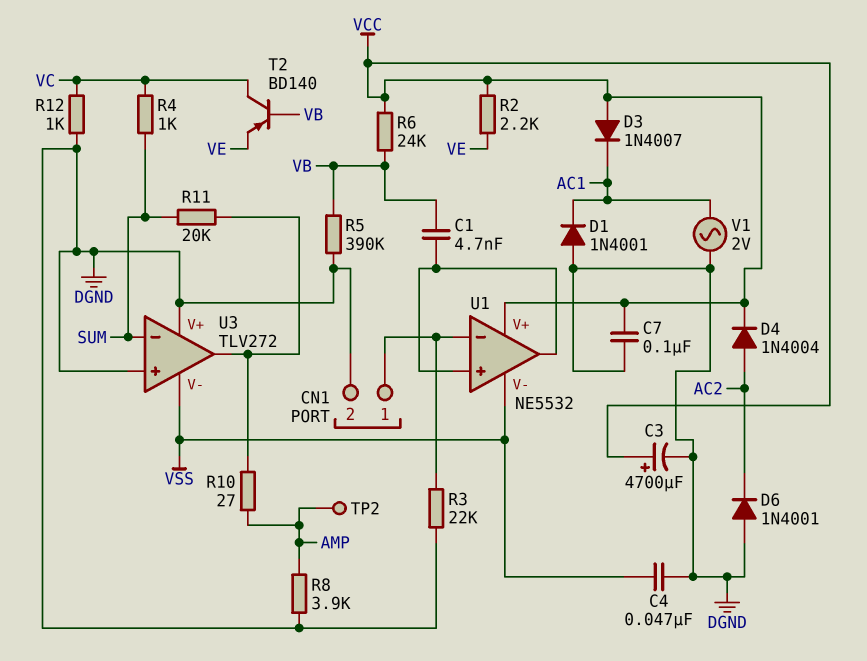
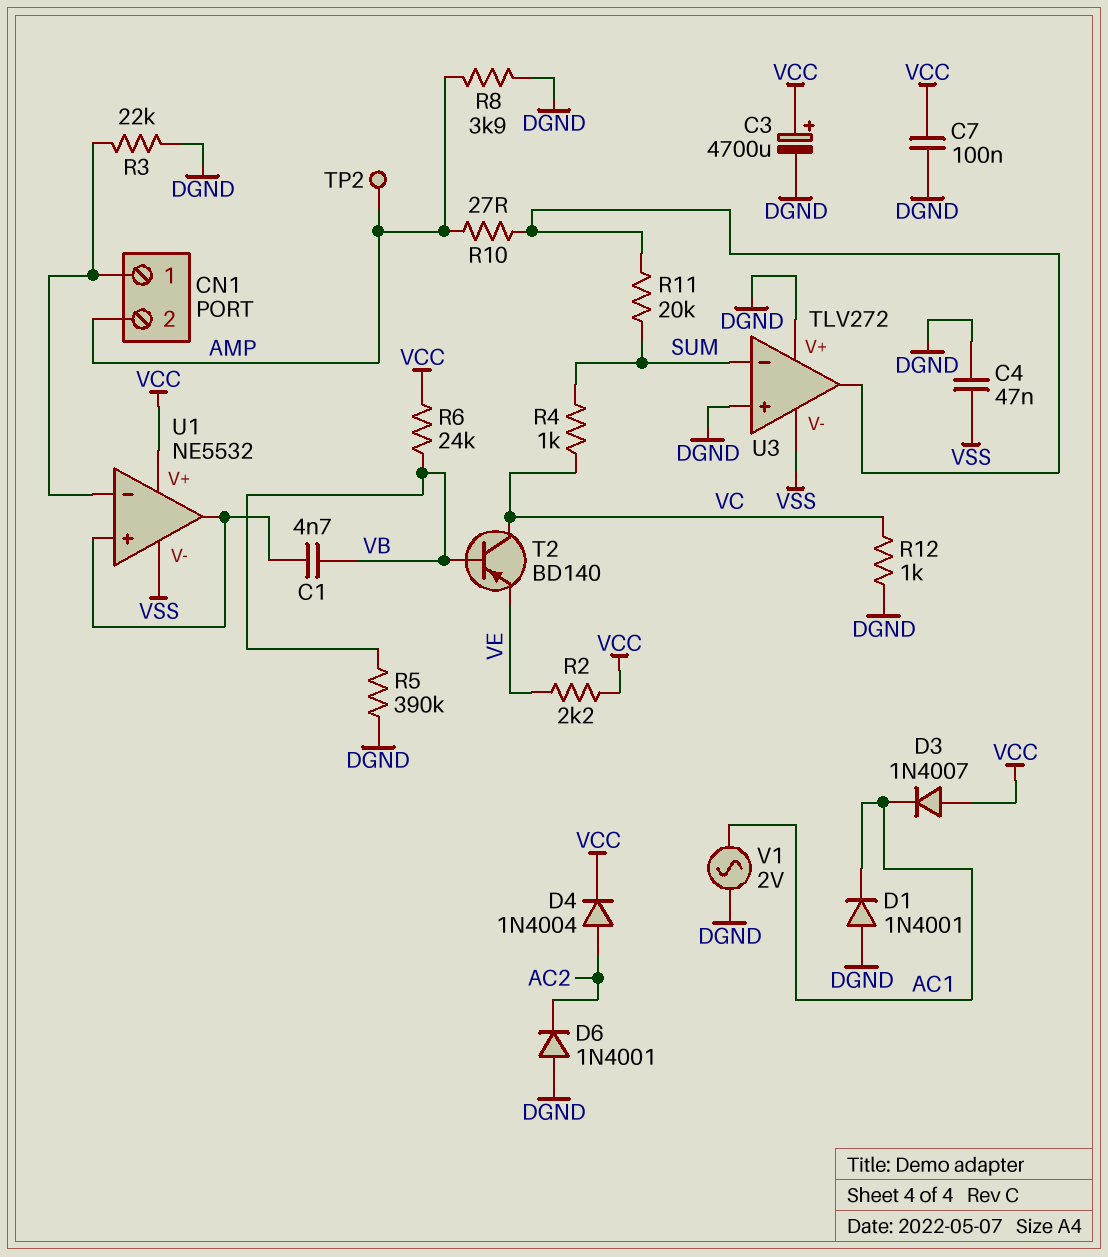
CN1 pin 2: DGND -> AMP

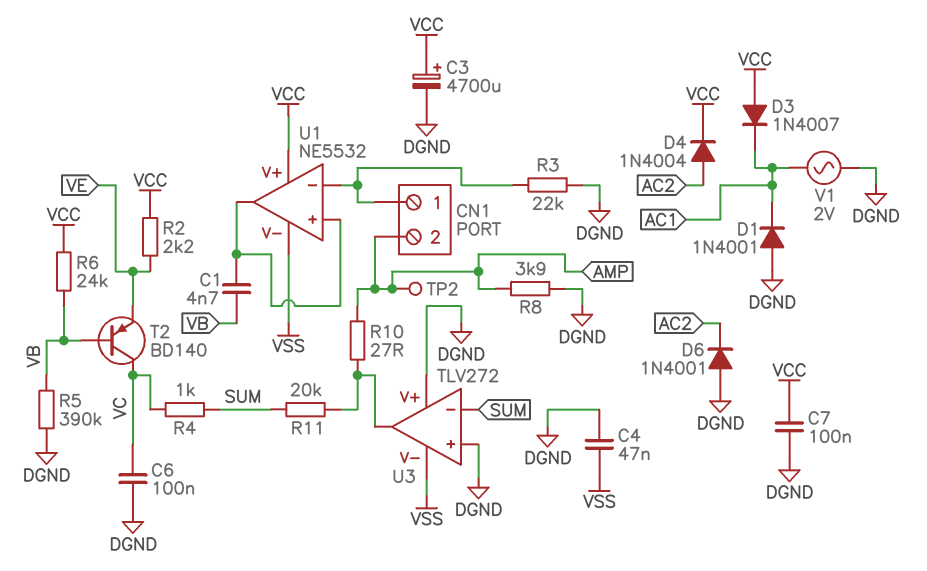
C6: none -> 100nF (DGND, VC)
R12: 1k (DGND, VC) -> none

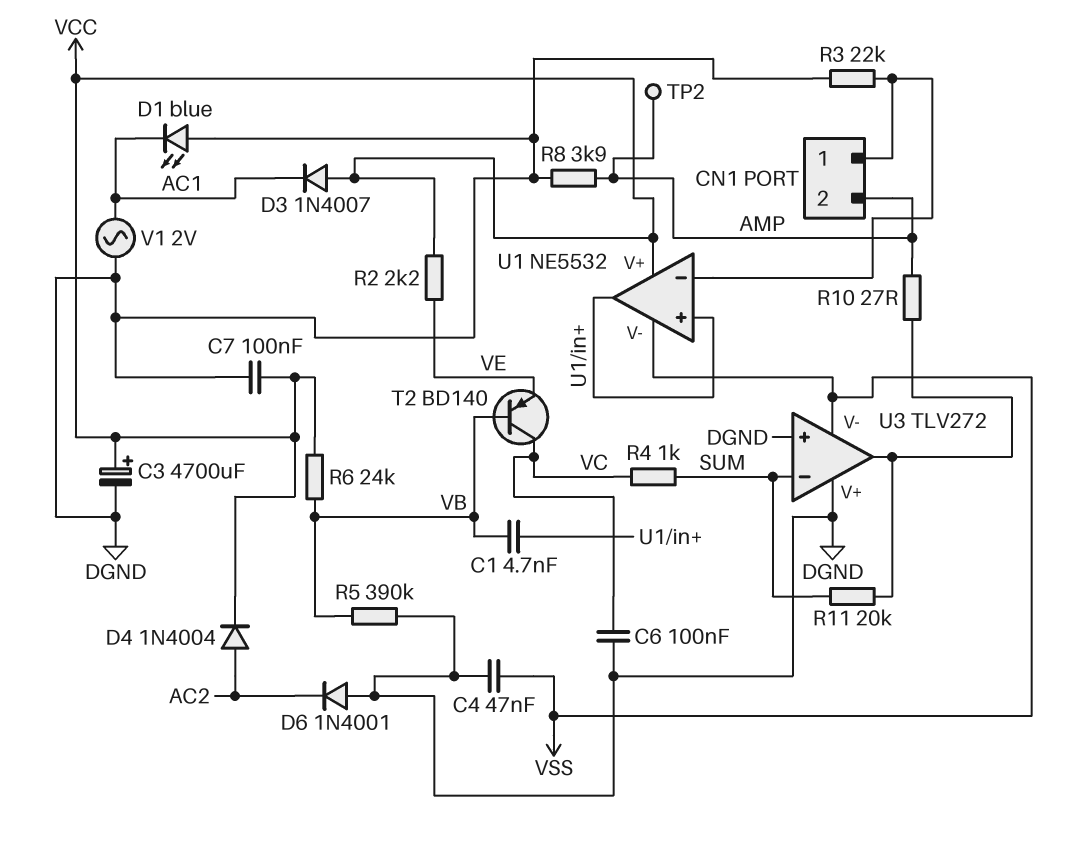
D1: diode 1N4001 (A DGND, K AC1) -> LED blue (A DGND, K AC1)

